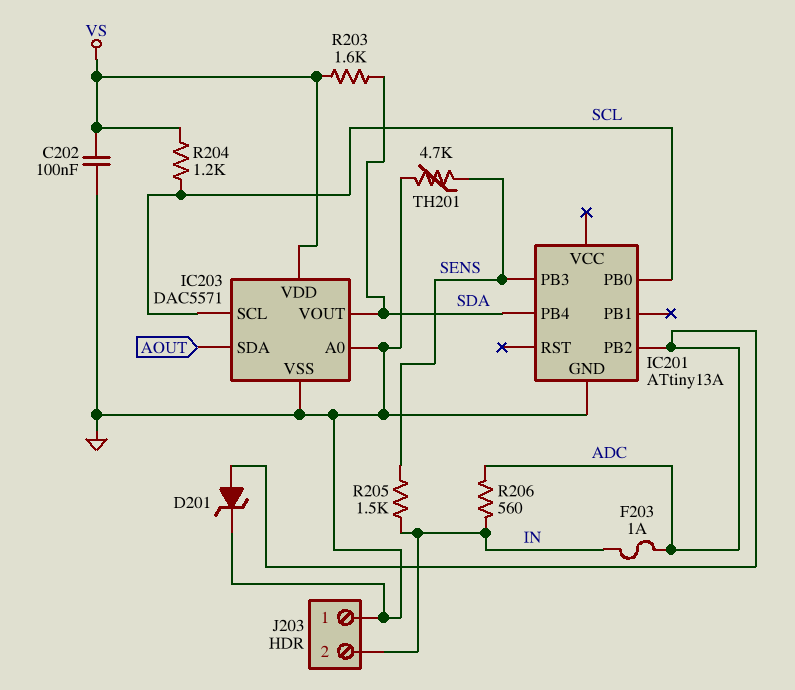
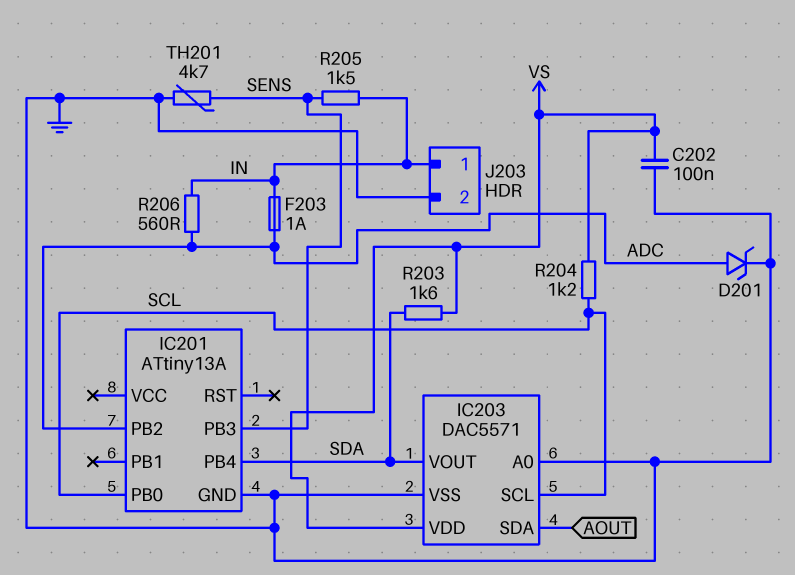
J203 pin 1: GND -> IN
J203 pin 2: IN -> GND

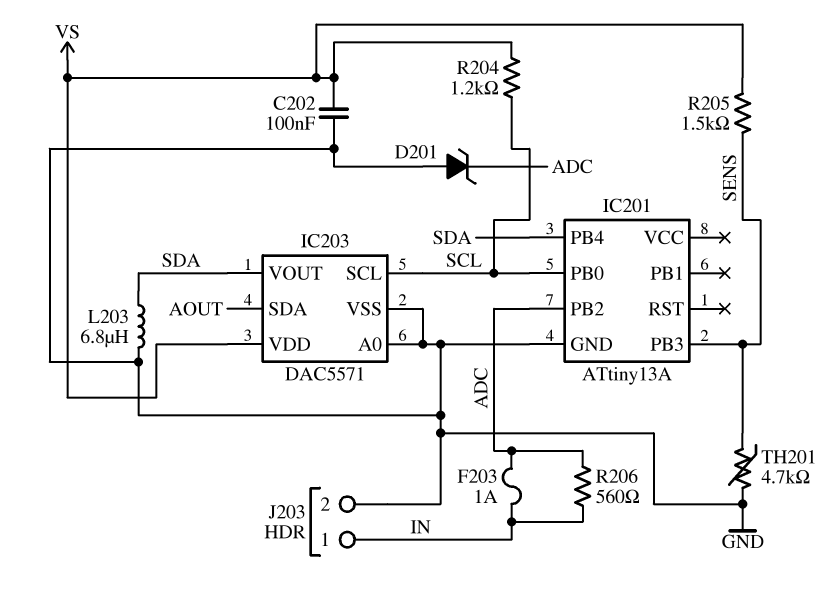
D201: zener (A ADC, K GND) -> zener (A GND, K ADC)
L203: none -> 6.8uH (GND, SDA)
R203: 1.6k (SDA, VS) -> none
R205: 1.5k (IN, SENS) -> 1.5k (SENS, VS)

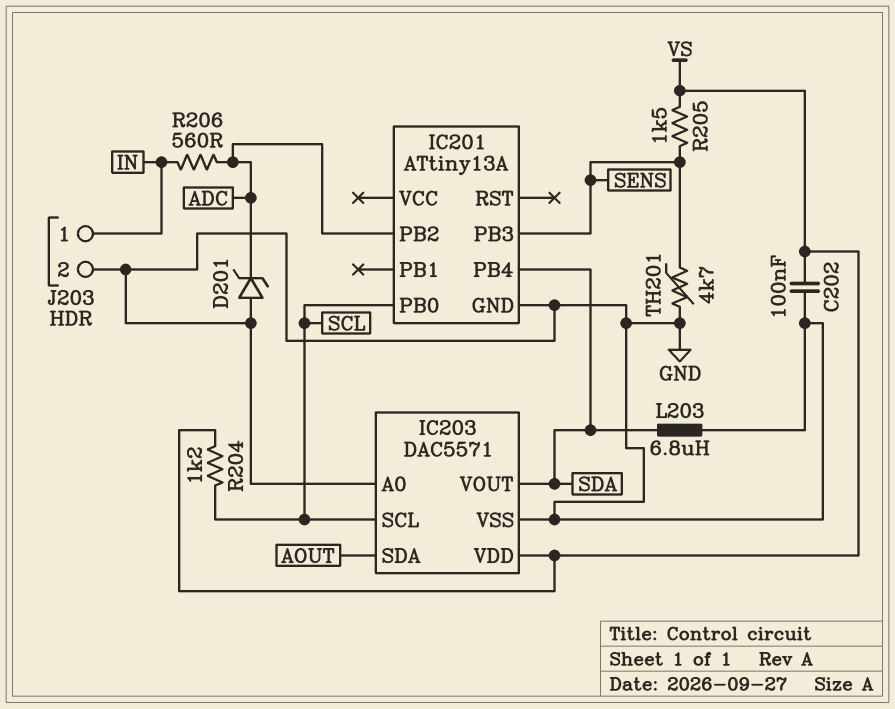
F203: 1A (ADC, IN) -> none

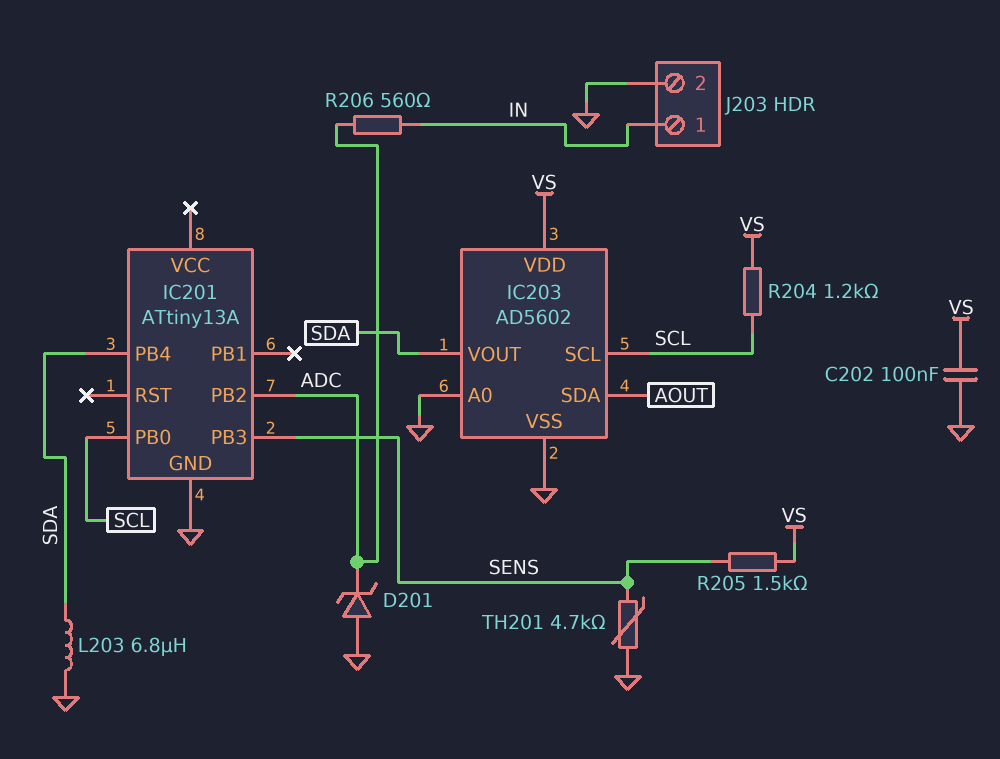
IC203: DAC5571 -> AD5602

